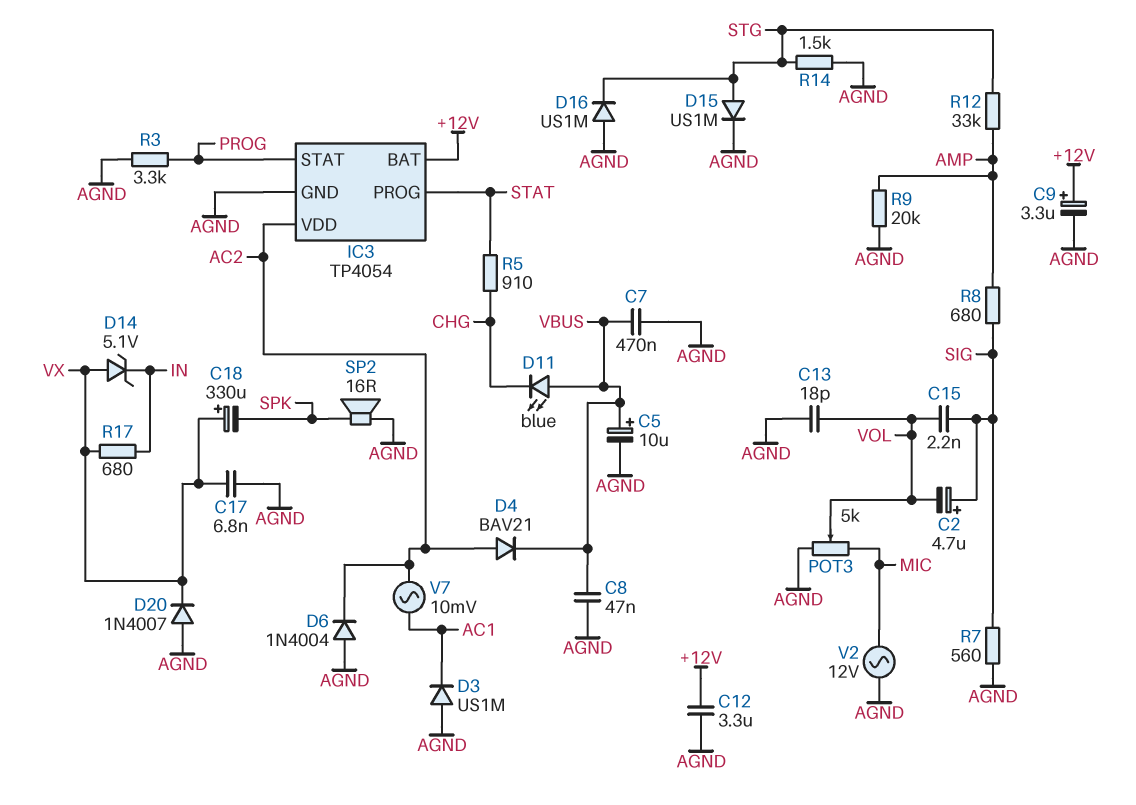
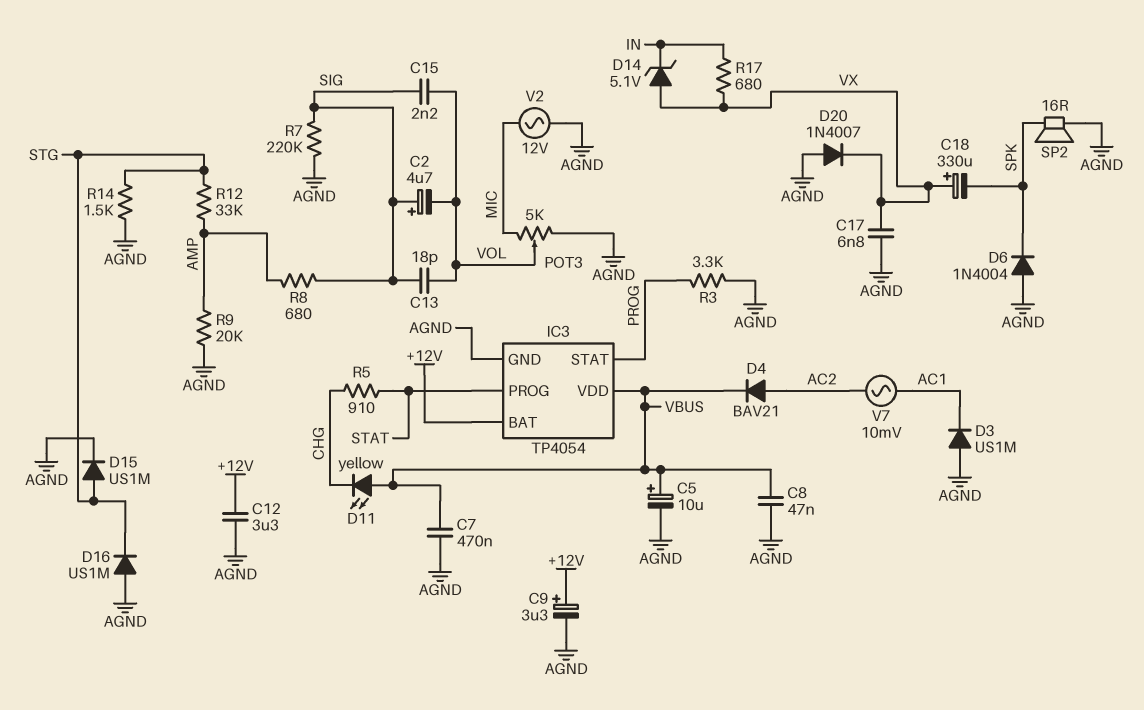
C13: 18pF (AGND, VOL) -> 18pF (SIG, VOL)
D6: diode 1N4004 (A AGND, K AC2) -> diode 1N4004 (A AGND, K SPK)
D11: LED blue (A VBUS, K CHG) -> LED yellow (A VBUS, K CHG)
IC3 pin VDD: AC2 -> VBUS
R7: 560 (AGND, SIG) -> 220k (AGND, SIG)

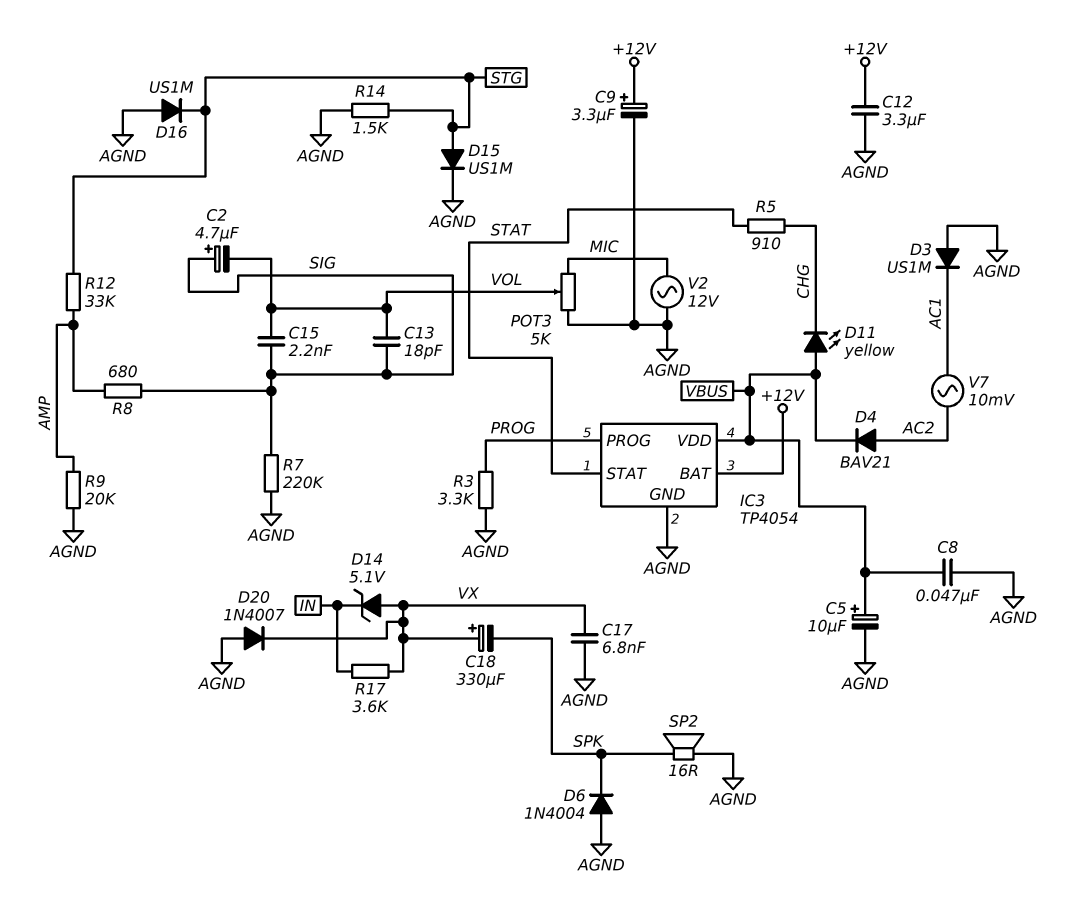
C7: 470nF (AGND, VBUS) -> none
IC3 pin PROG: STAT -> PROG
IC3 pin STAT: PROG -> STAT
R17: 680 (IN, VX) -> 3.6k (IN, VX)

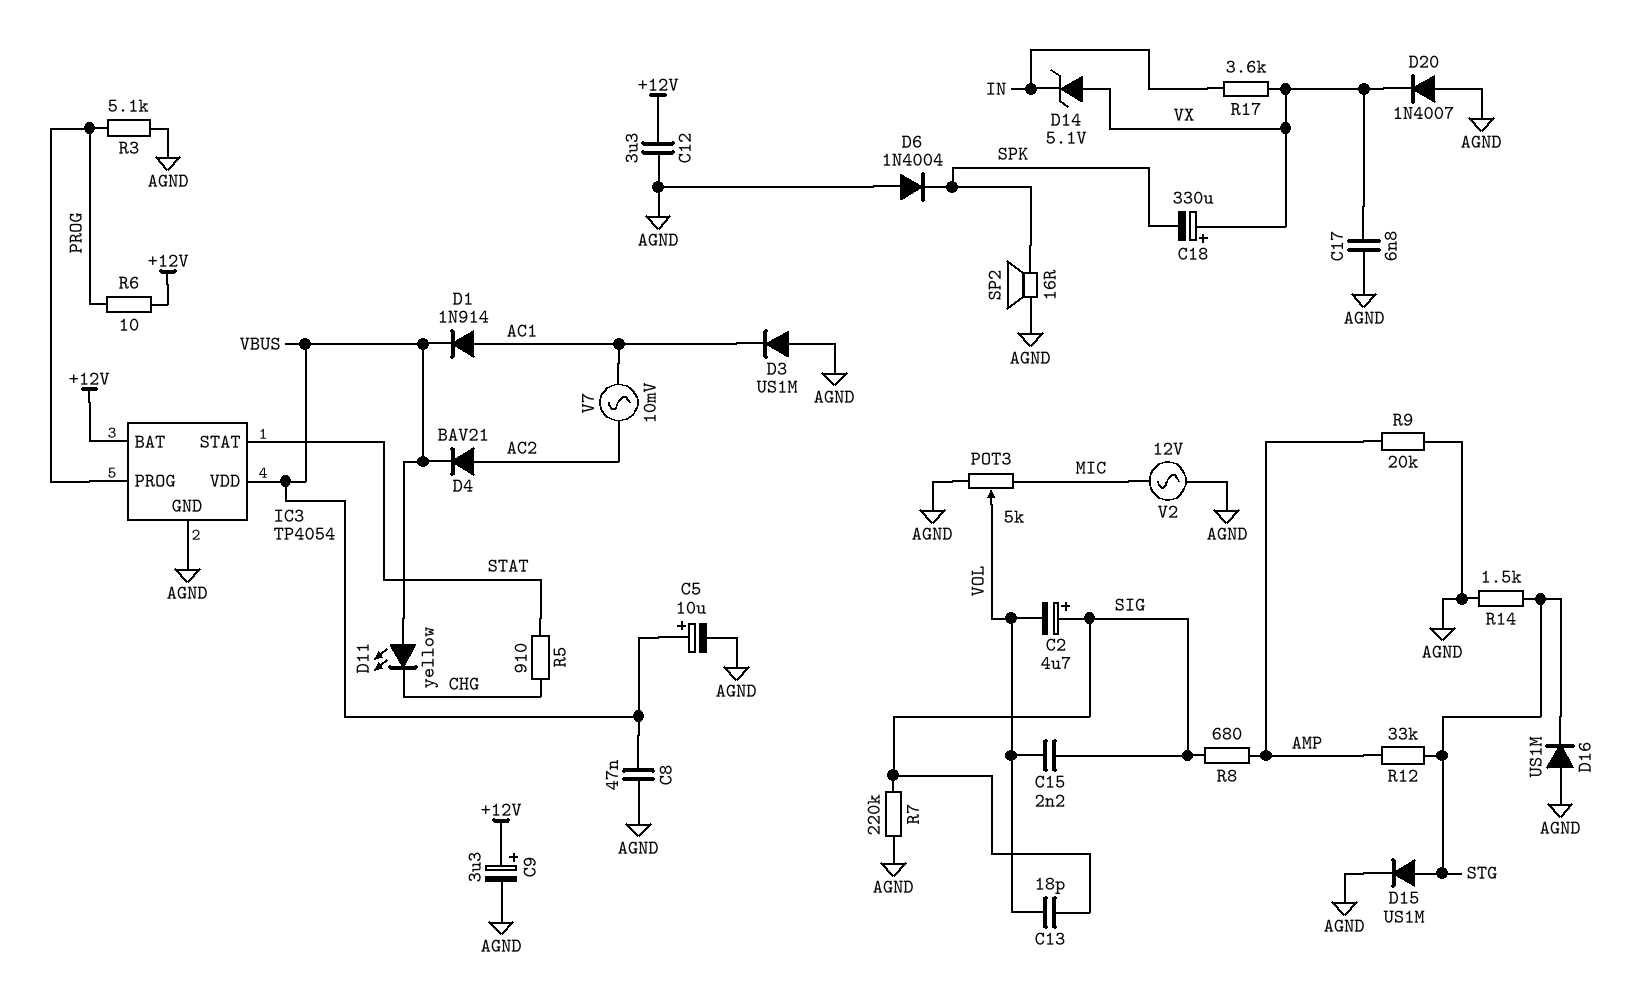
D1: none -> diode 1N914 (A AC1, K VBUS)
R3: 3.3k (AGND, PROG) -> 5.1k (AGND, PROG)
R6: none -> 10 (+12V, PROG)

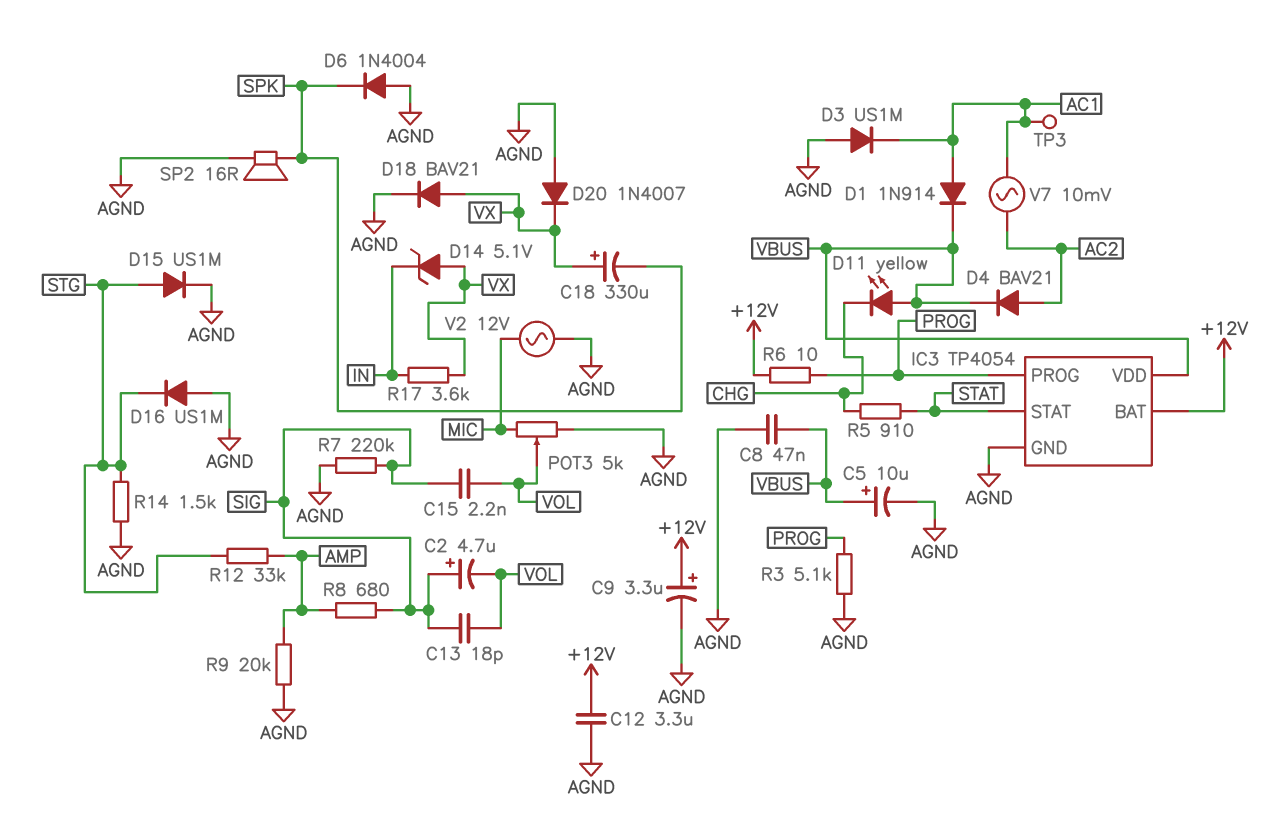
C17: 6.8nF (AGND, VX) -> none
D18: none -> diode BAV21 (A VX, K AGND)
TP3: none -> test point (AC1)

